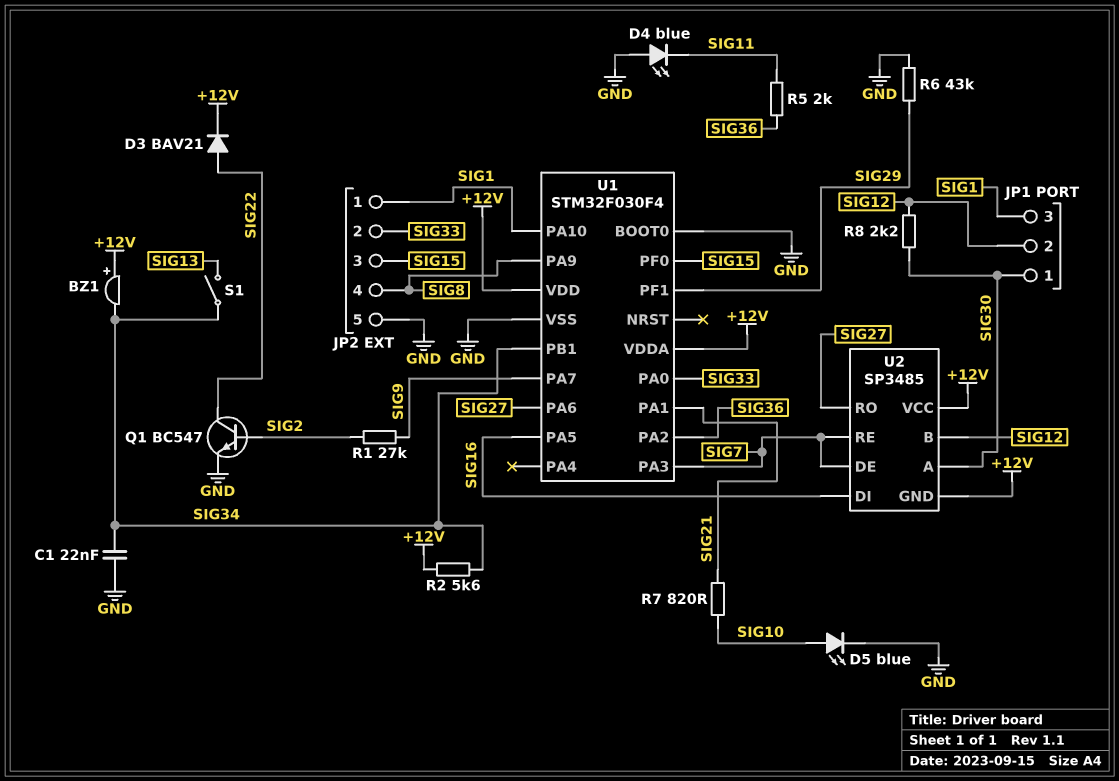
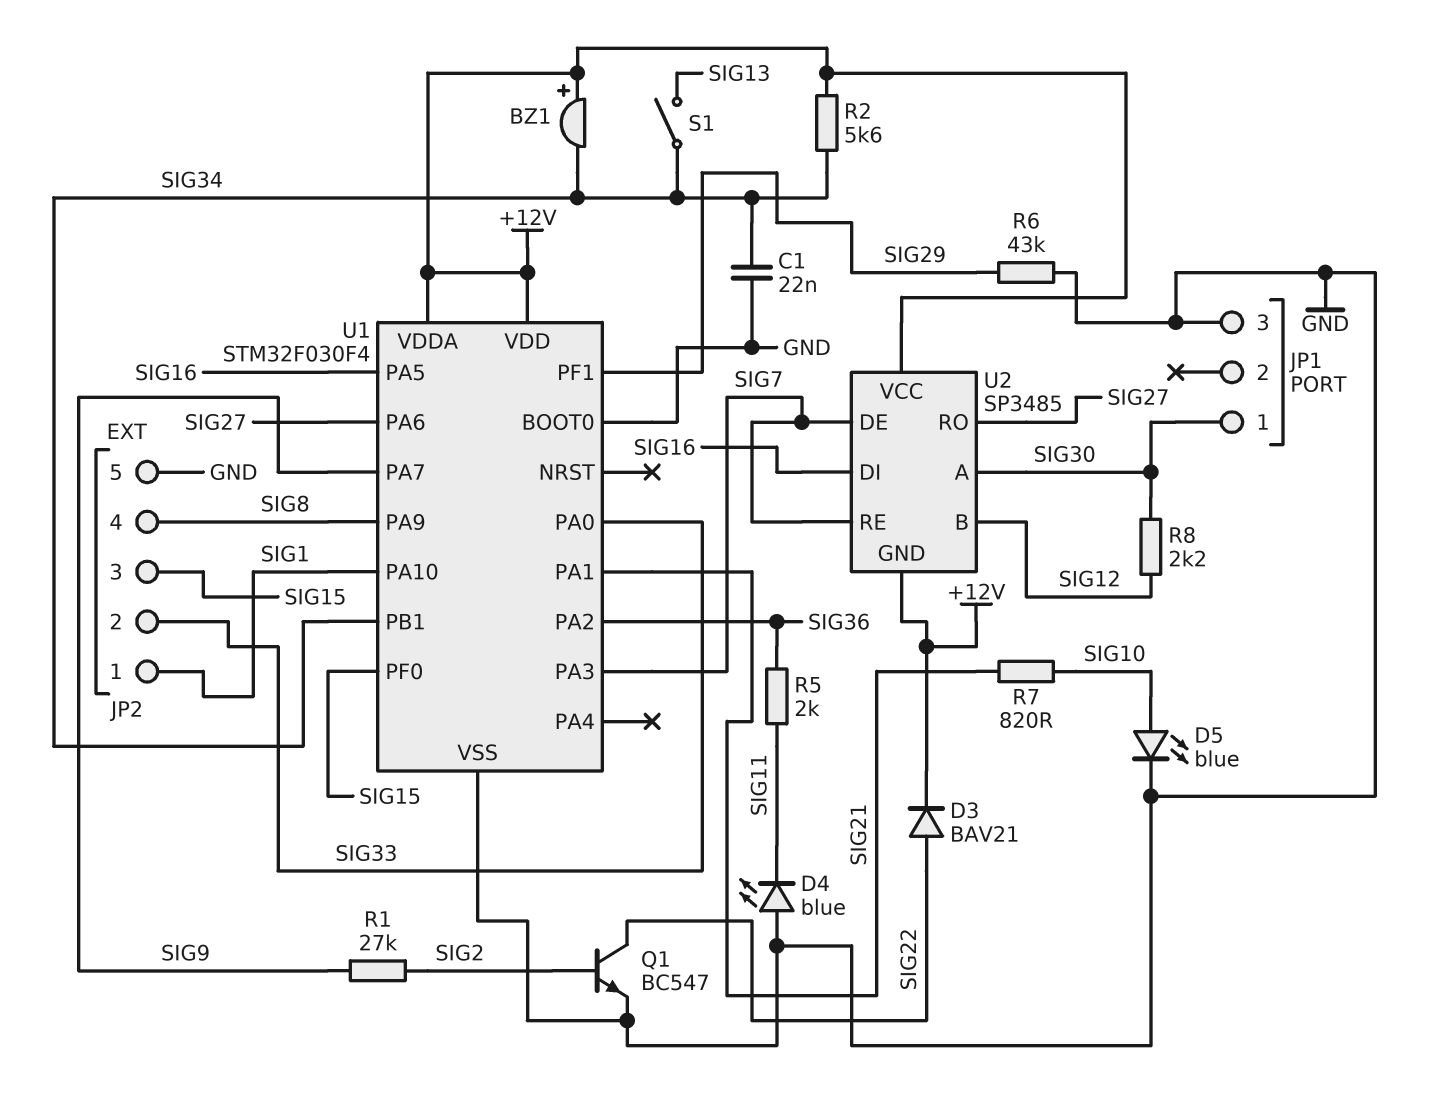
JP1 pin 2: SIG12 -> none
JP1 pin 3: SIG1 -> GND

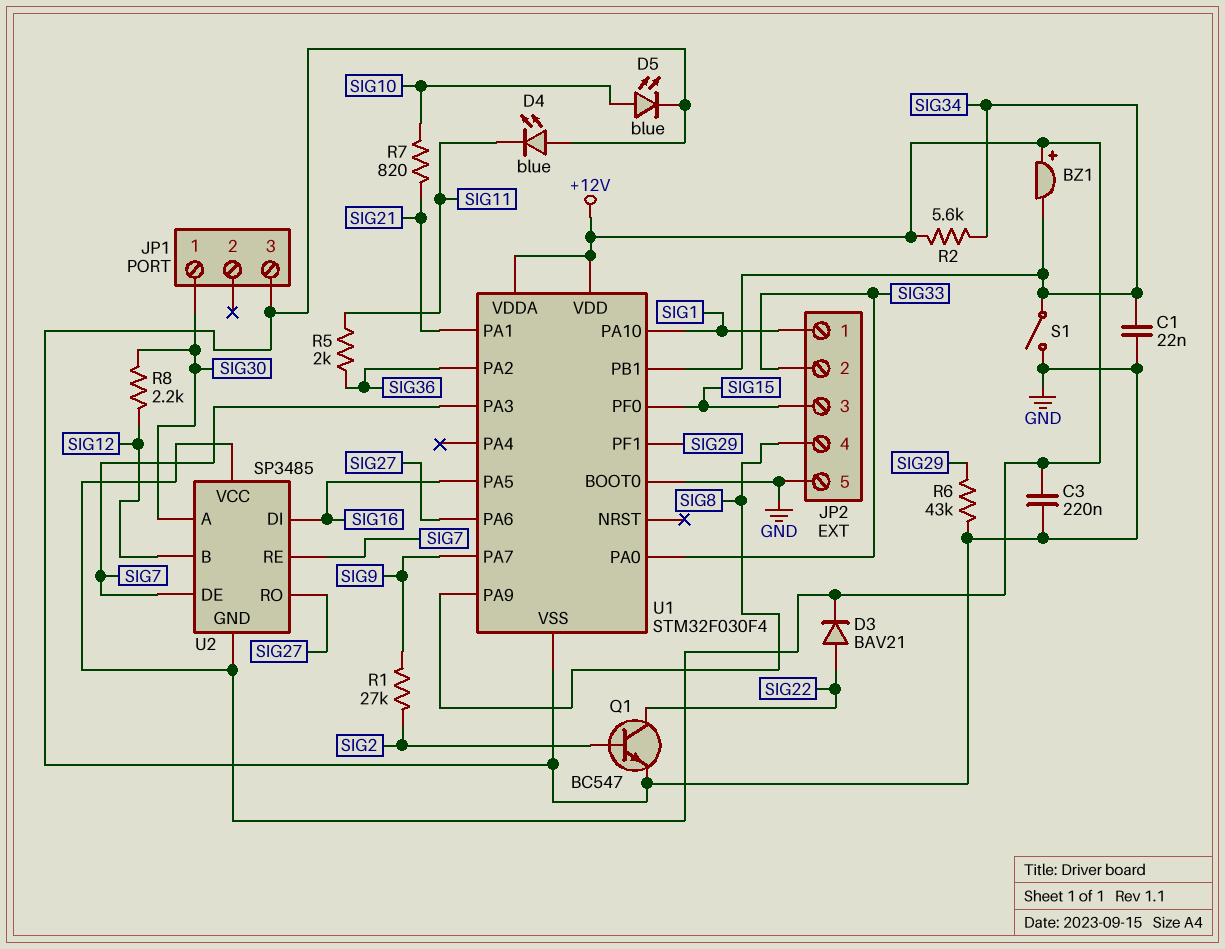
C3: none -> 220nF (+12V, GND)
S1: switch (SIG13, SIG34) -> switch (GND, SIG34)

